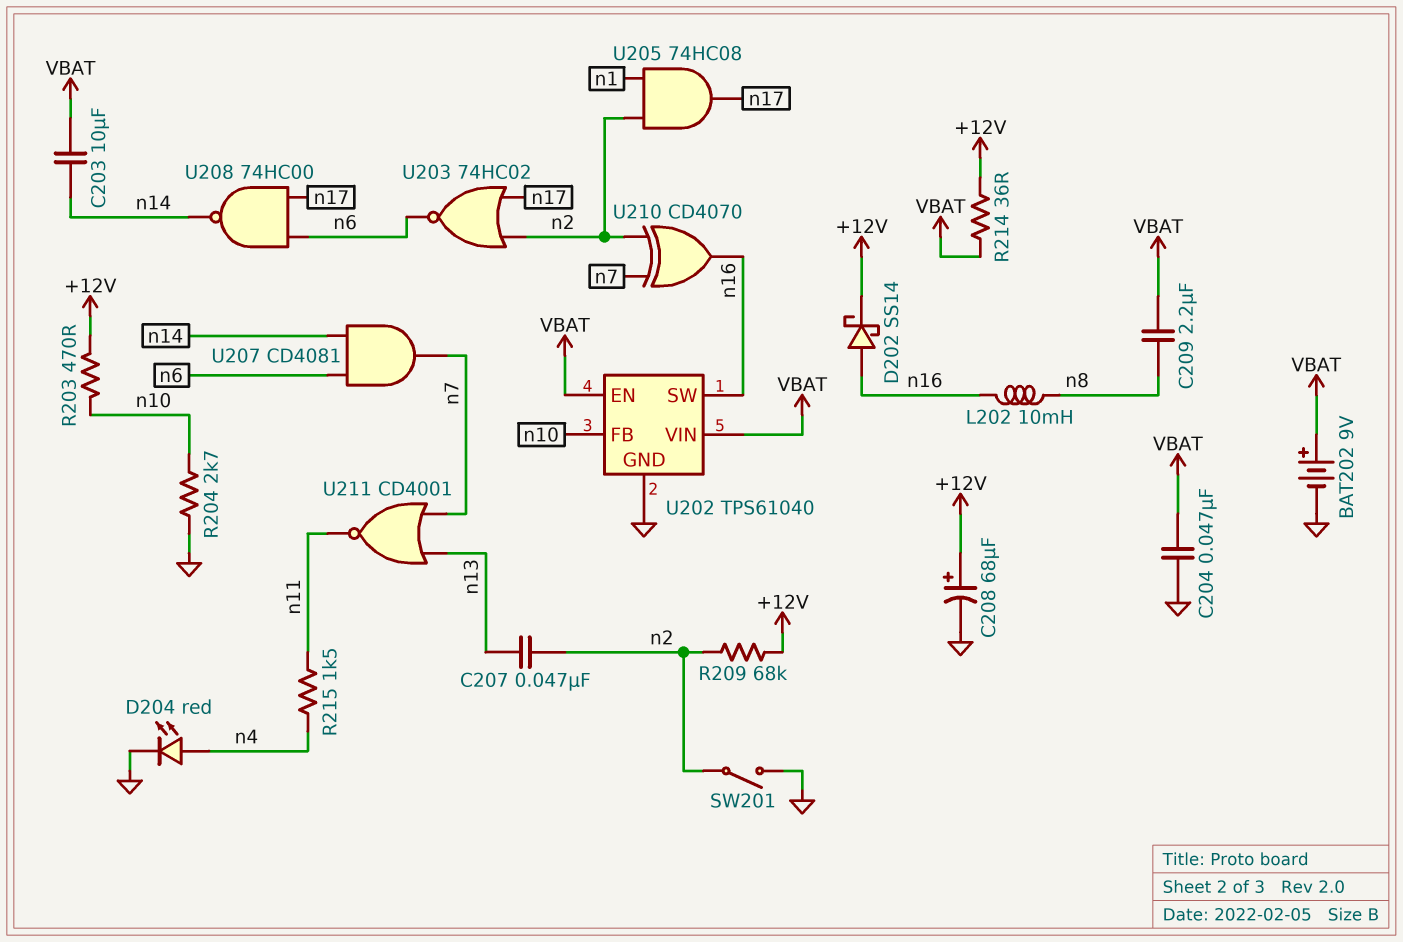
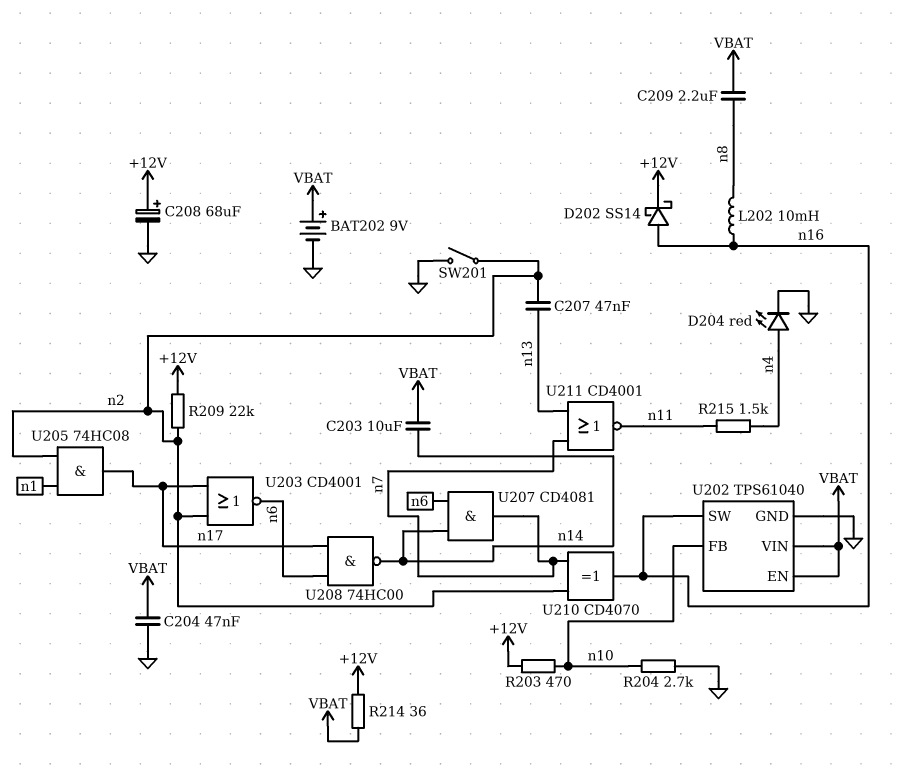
R209: 68k (+12V, n2) -> 22k (+12V, n2)
U203: NOR 74HC02 (in n2, in n17, out n6) -> NOR CD4001 (in n2, in n17, out n6)

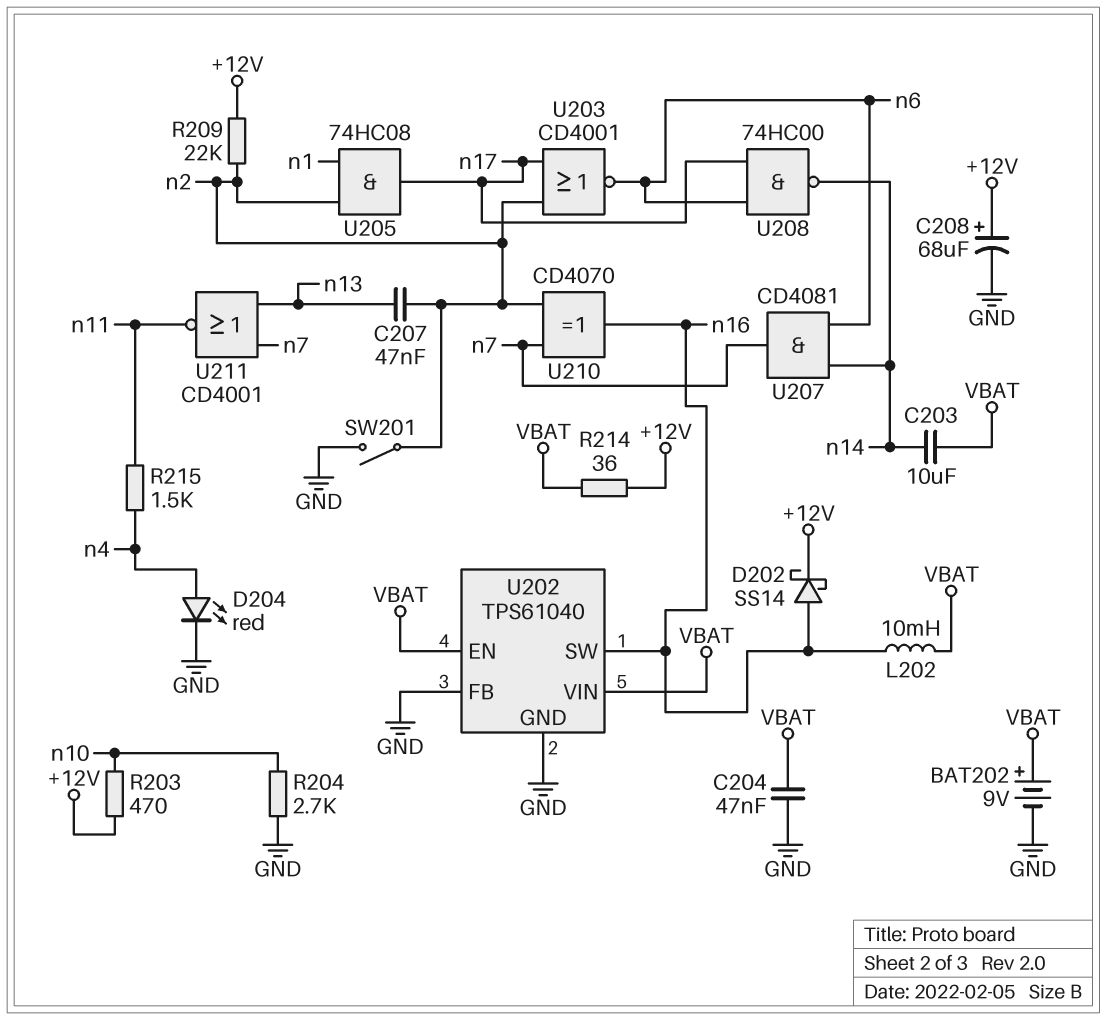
C209: 2.2uF (VBAT, n8) -> none
L202: 10mH (n8, n16) -> 10mH (VBAT, n16)
U202 pin FB: n10 -> GND

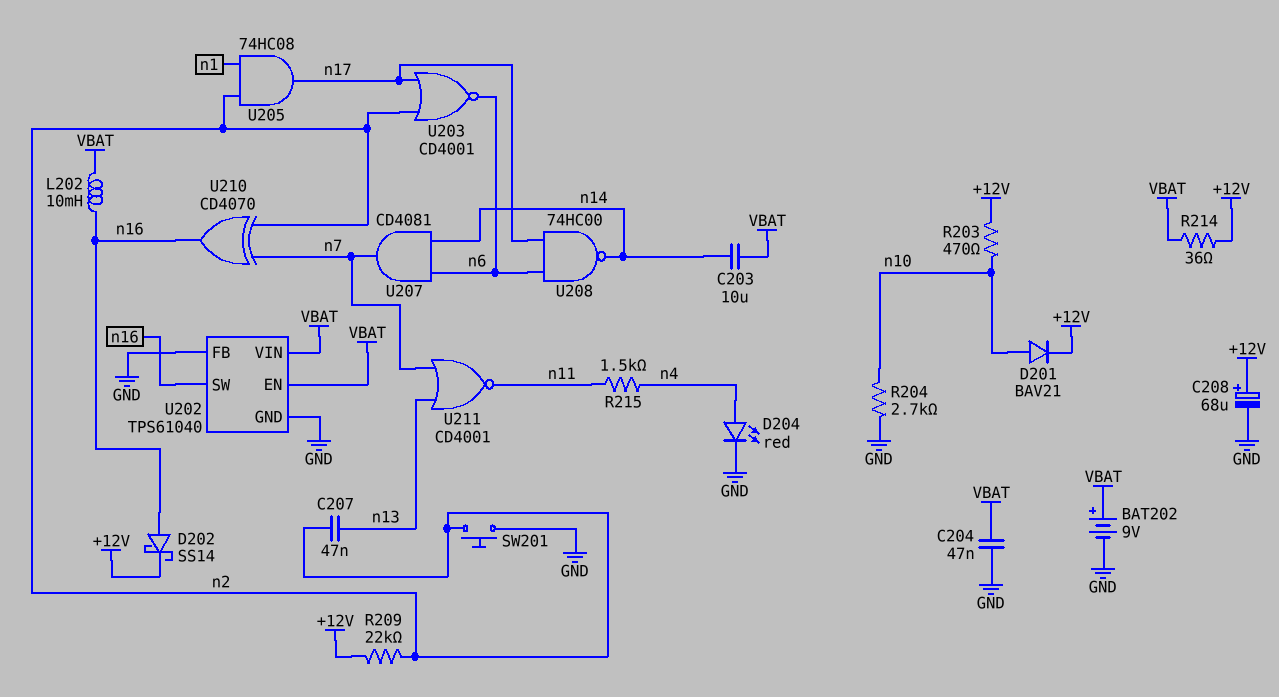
D201: none -> diode BAV21 (A n10, K +12V)
SW201: switch (GND, n2) -> button (GND, n2)

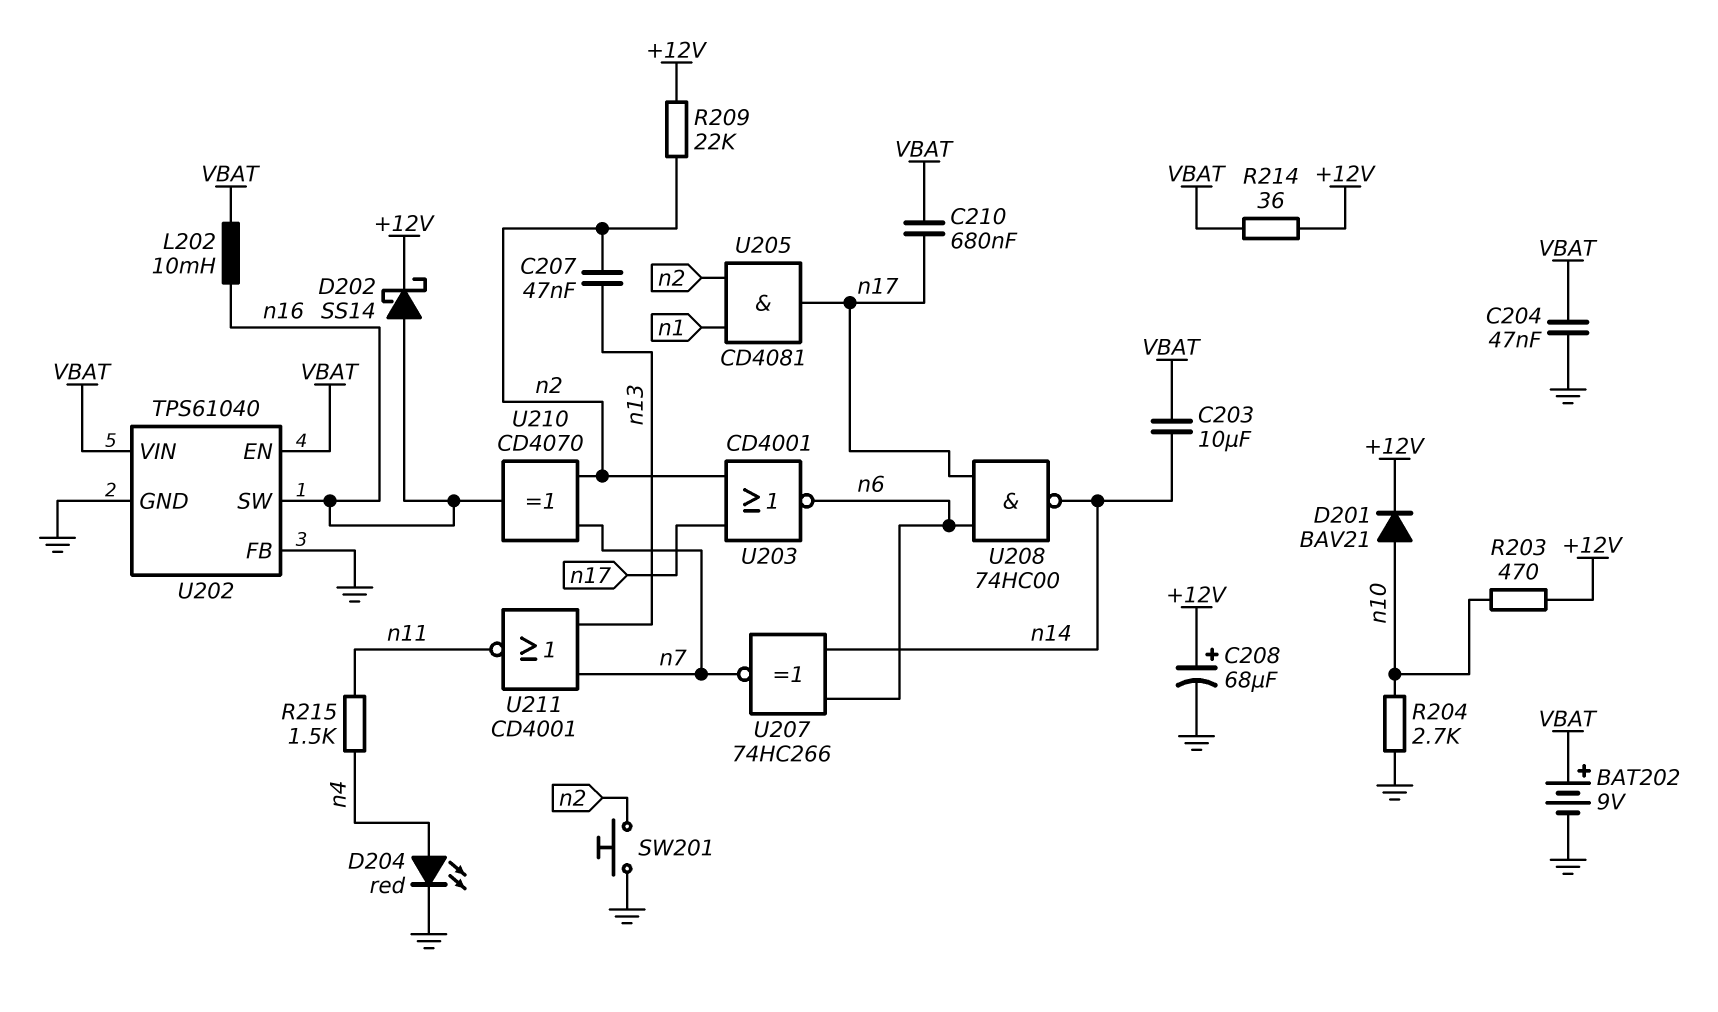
C210: none -> 680nF (VBAT, n17)
U205: AND 74HC08 (in n1, in n2, out n17) -> AND CD4081 (in n1, in n2, out n17)
U207: AND CD4081 (in n6, in n14, out n7) -> XNOR 74HC266 (in n6, in n14, out n7)

